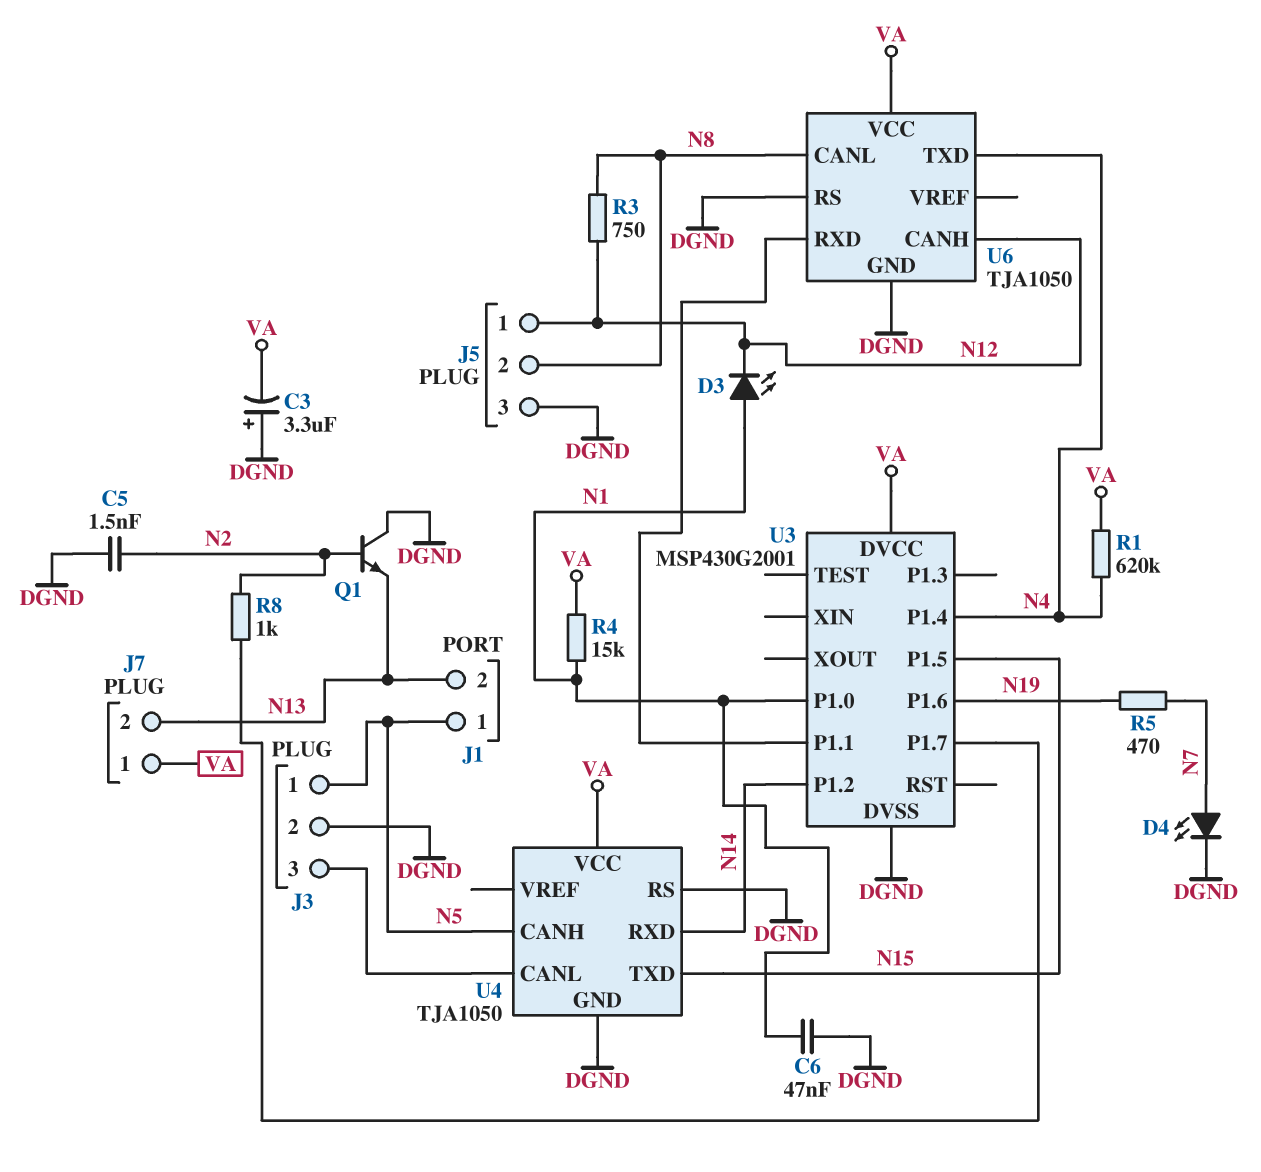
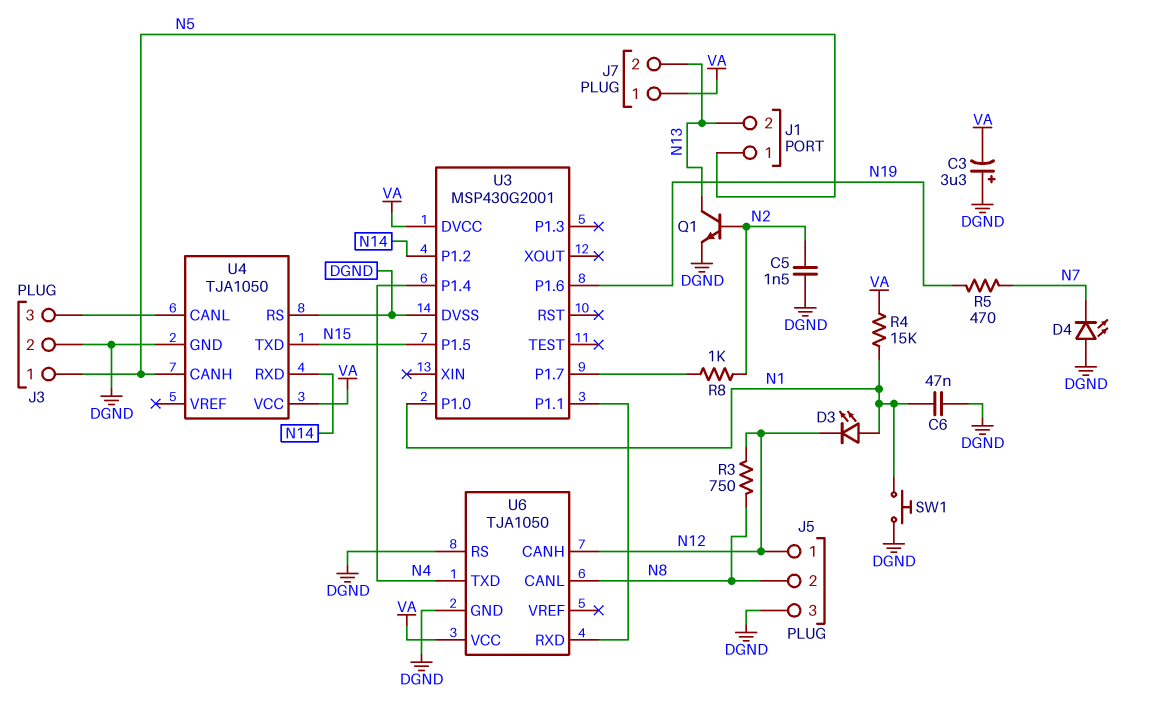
D4: LED (A N7, K DGND) -> LED (A DGND, K N7)
Q1: NPN (B N2, C DGND, E N13) -> NPN (B N2, C N13, E DGND)
R1: 620k (N4, VA) -> none
SW1: none -> button (DGND, N1)

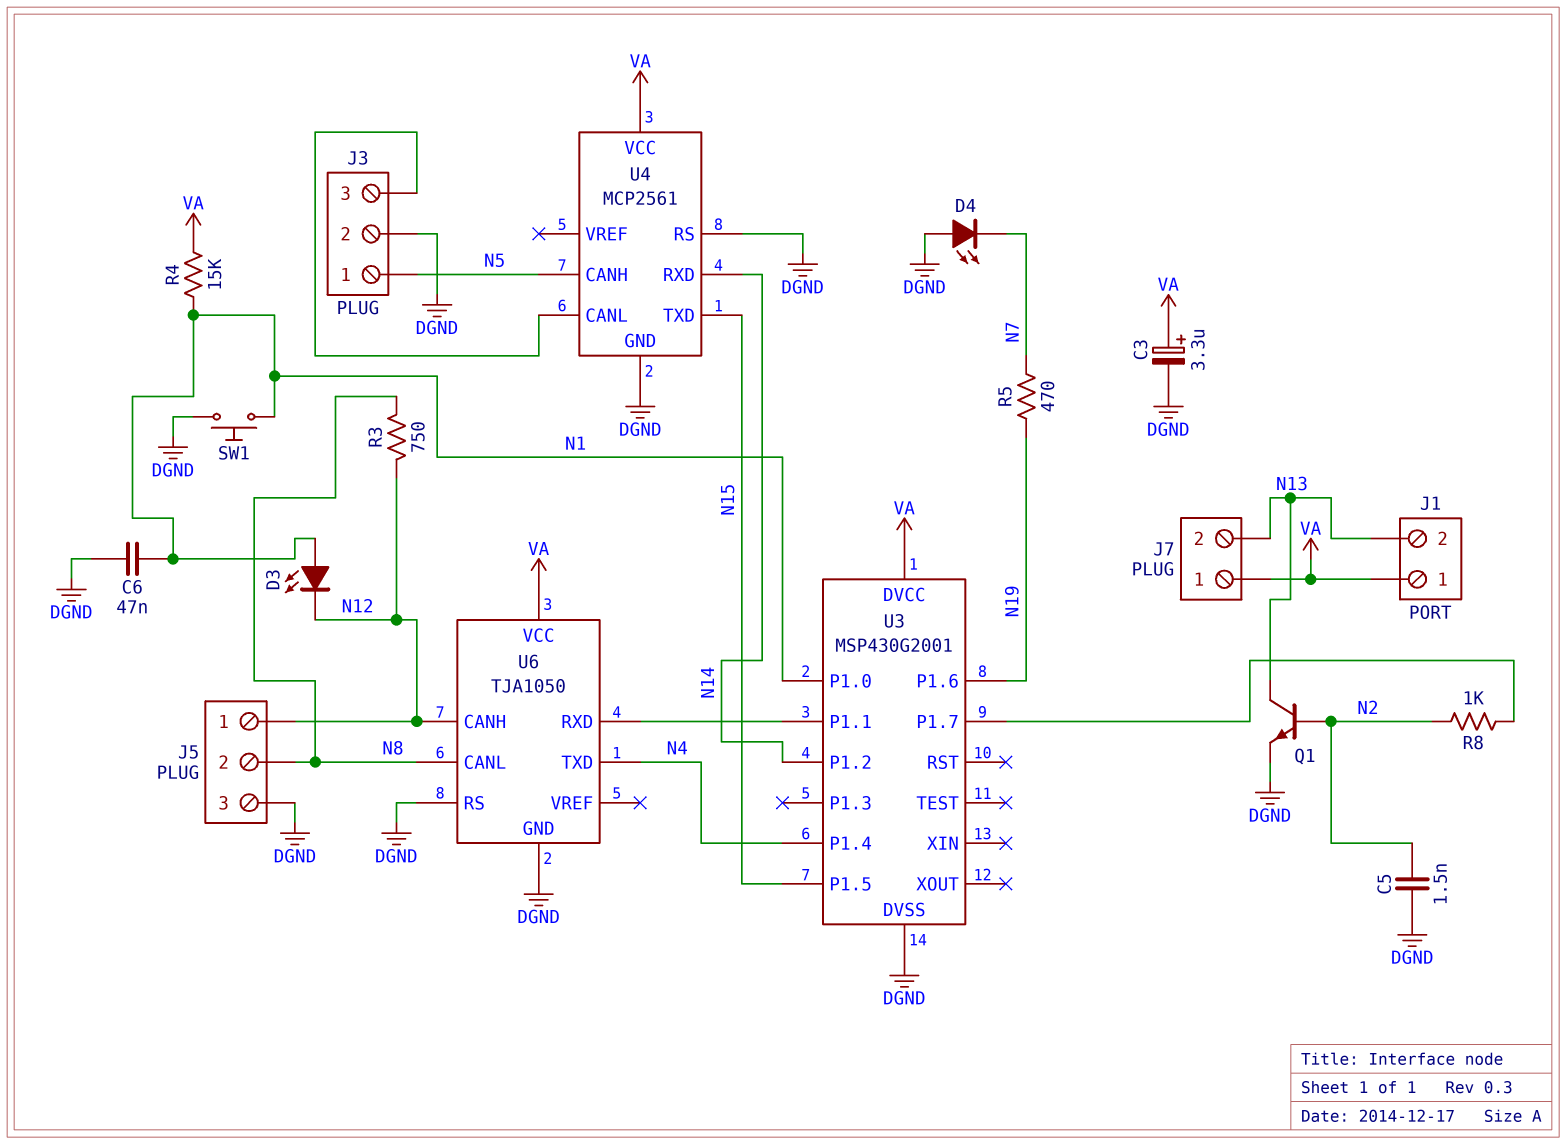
C3: 3.3uF (plus DGND, minus VA) -> 3.3uF (plus VA, minus DGND)
J1 pin 1: N5 -> VA
U4: TJA1050 -> MCP2561

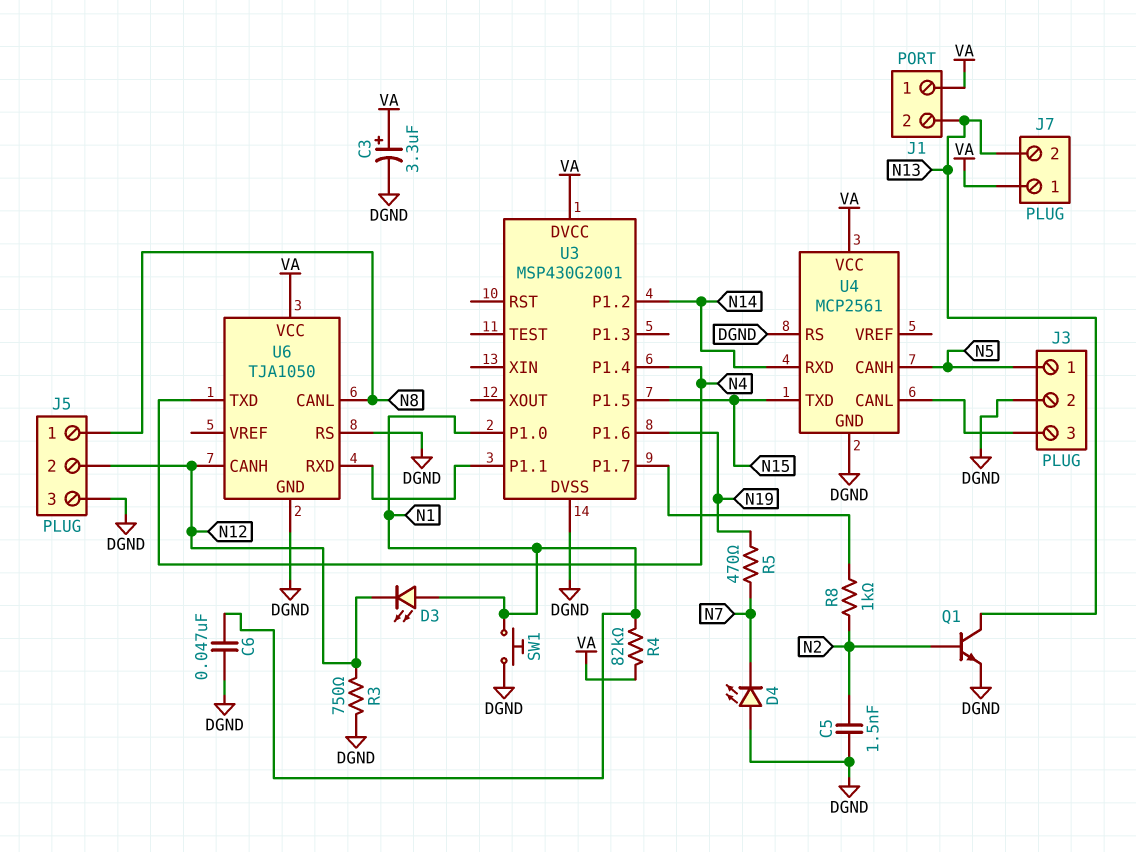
J5 pin 1: N12 -> N8
J5 pin 2: N8 -> N12
R3: 750 (N8, N12) -> 750 (DGND, N12)
R4: 15k (N1, VA) -> 82k (N1, VA)

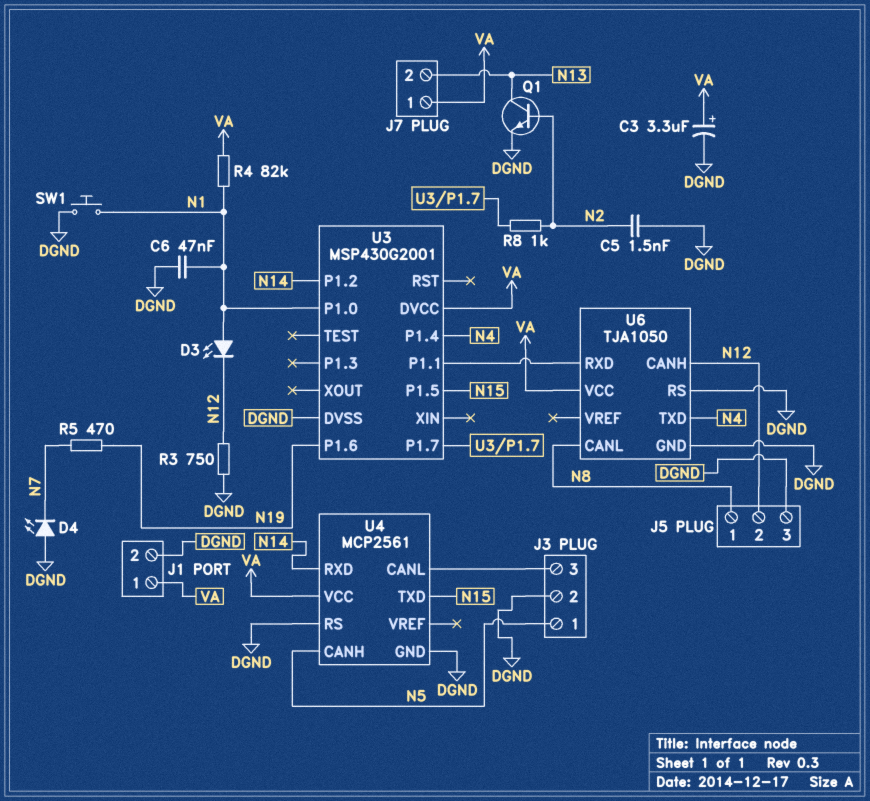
J1 pin 2: N13 -> DGND

